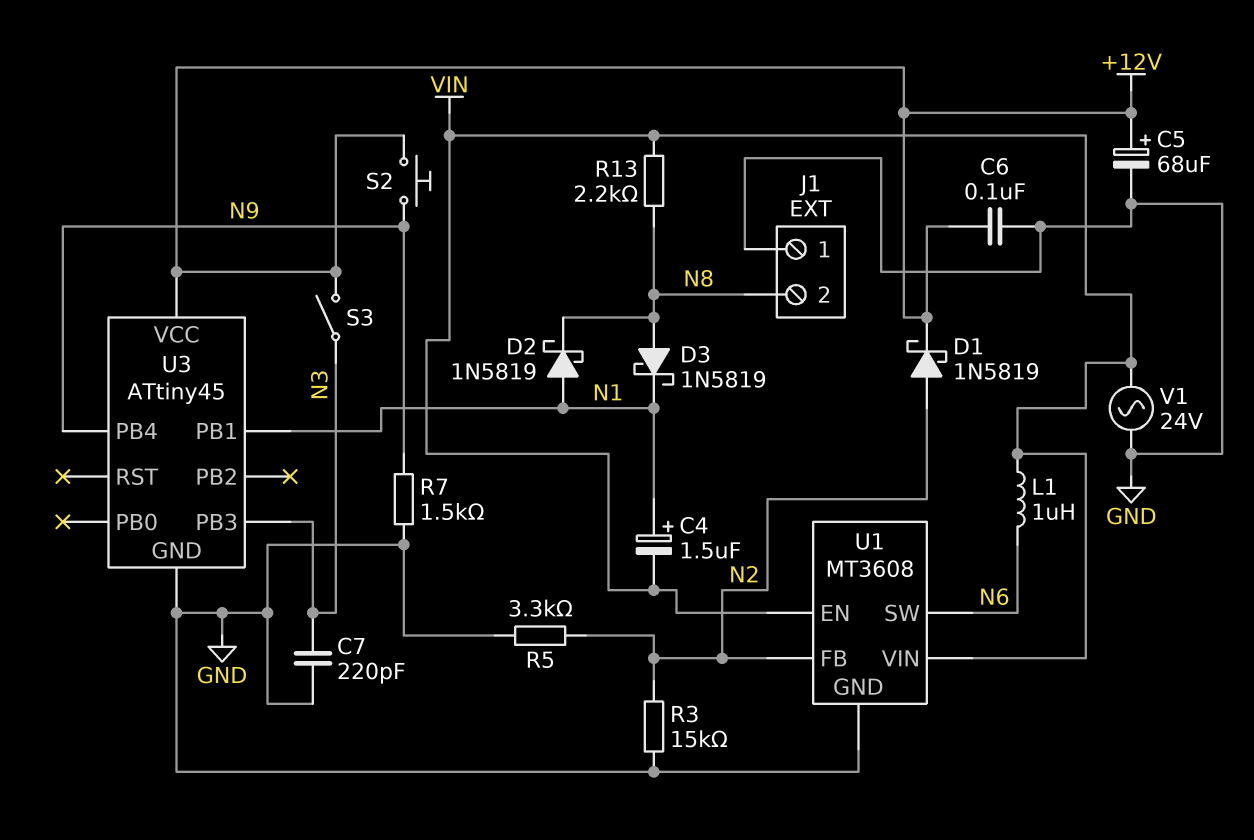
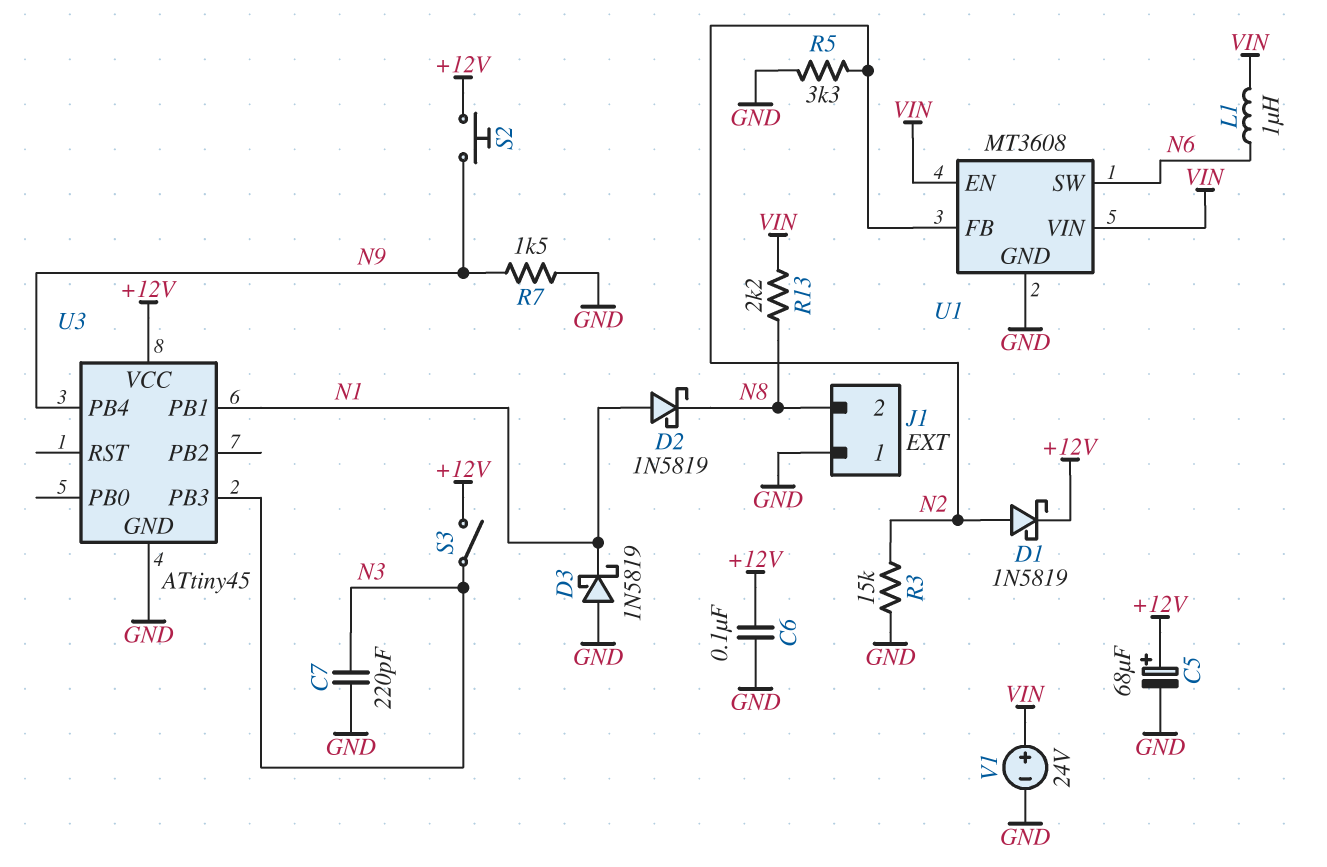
C4: 1.5uF (plus N1, minus VIN) -> none
D3: schottky 1N5819 (A N8, K N1) -> schottky 1N5819 (A GND, K N1)
V1: AC 24V (GND, VIN) -> 24V (plus VIN, minus GND)

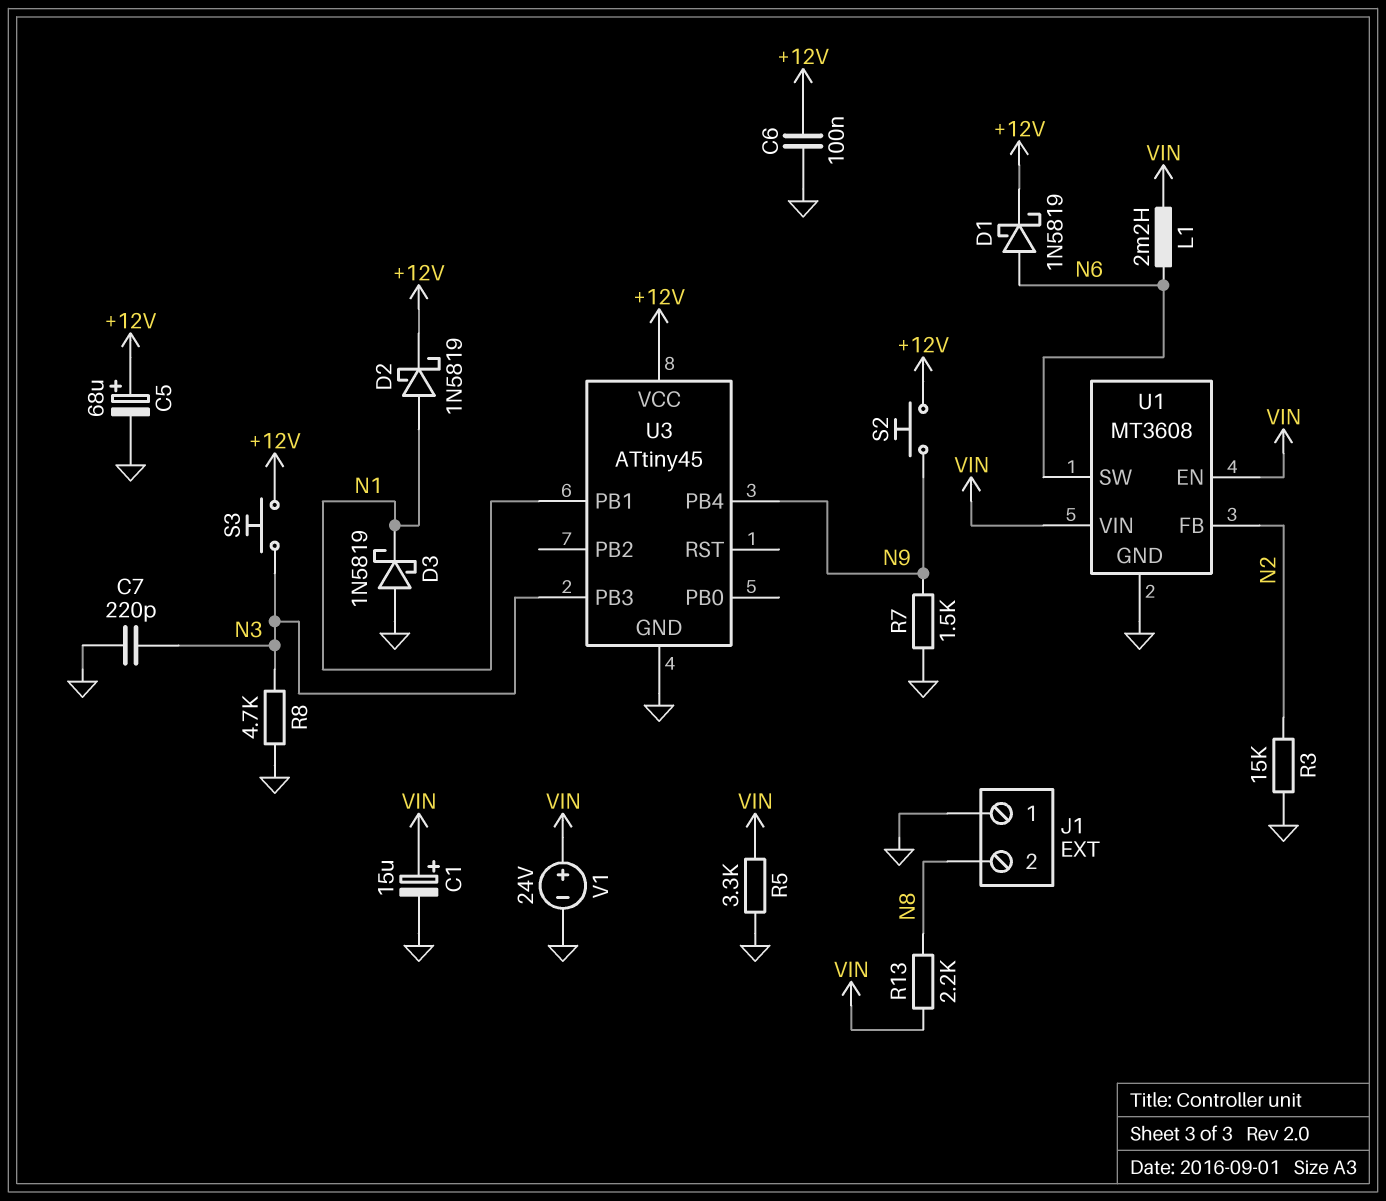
C1: none -> 15uF (plus VIN, minus GND)
D1: schottky 1N5819 (A N2, K +12V) -> schottky 1N5819 (A N6, K +12V)
D2: schottky 1N5819 (A N1, K N8) -> schottky 1N5819 (A N1, K +12V)
L1: 1uH (N6, VIN) -> 2.2mH (N6, VIN)
R5: 3.3k (GND, N2) -> 3.3k (GND, VIN)
R8: none -> 4.7k (GND, N3)
S3: switch (+12V, N3) -> button (+12V, N3)

